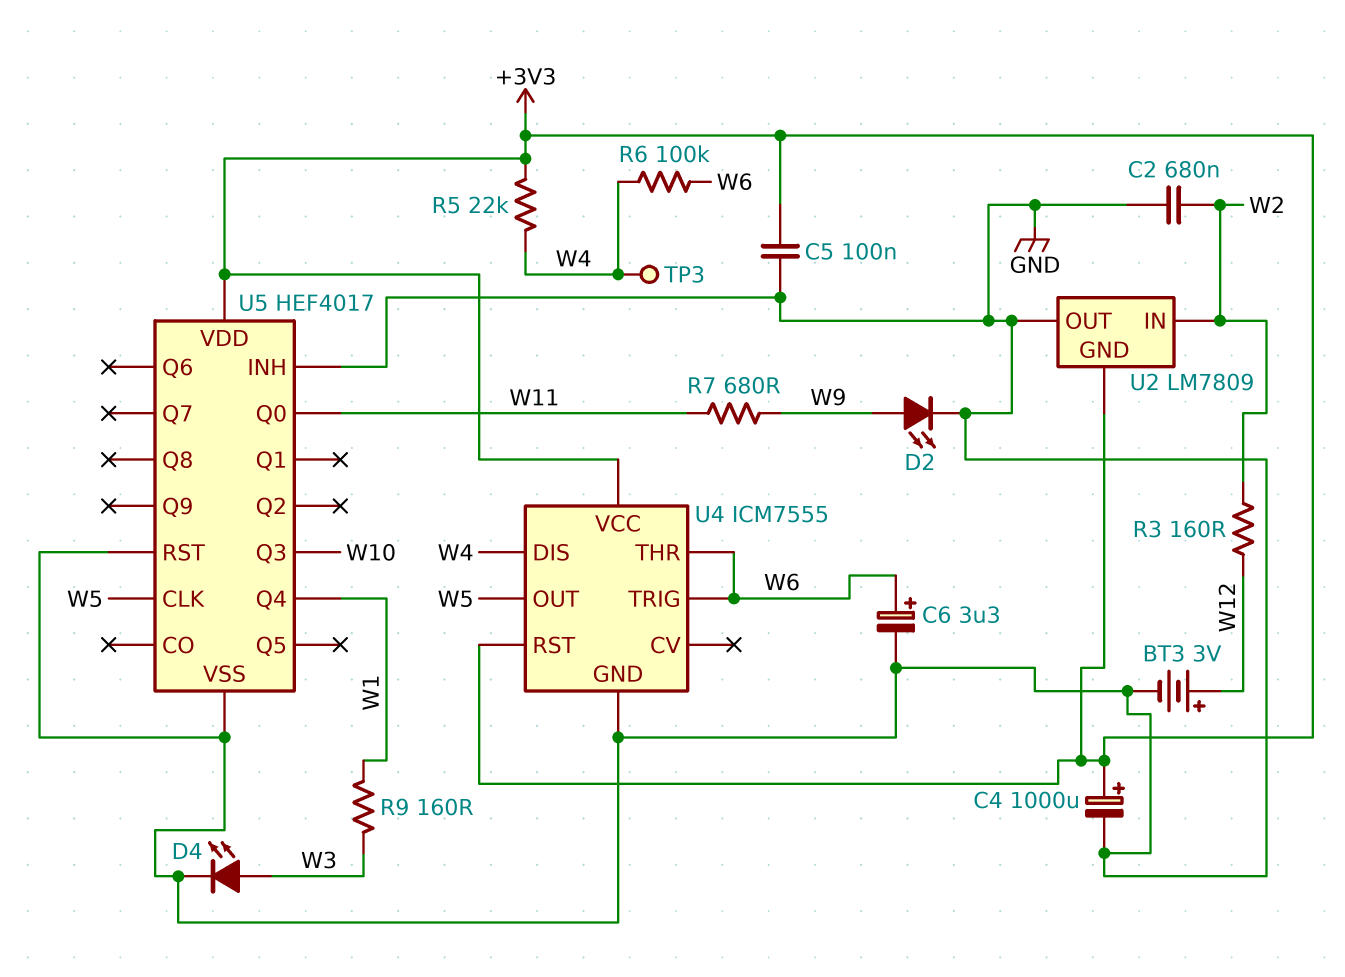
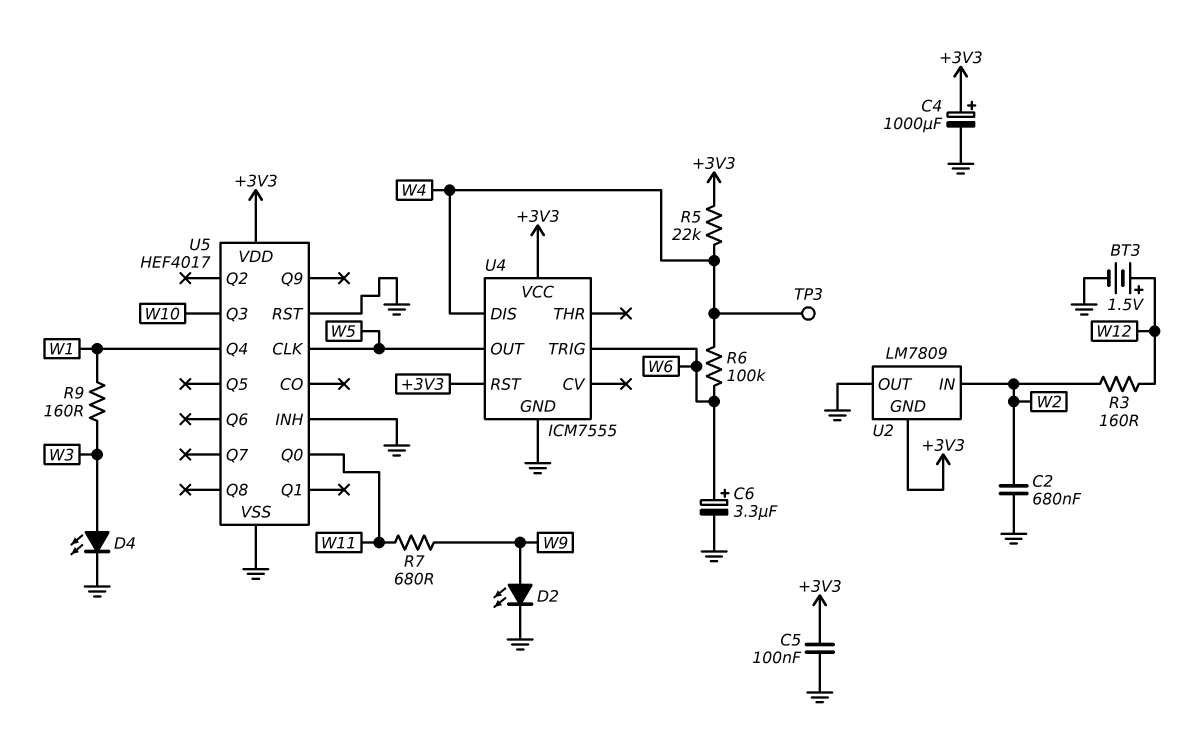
BT3: 3V (plus W12, minus GND) -> 1.5V (plus W12, minus GND)
U4 pin THR: W6 -> none

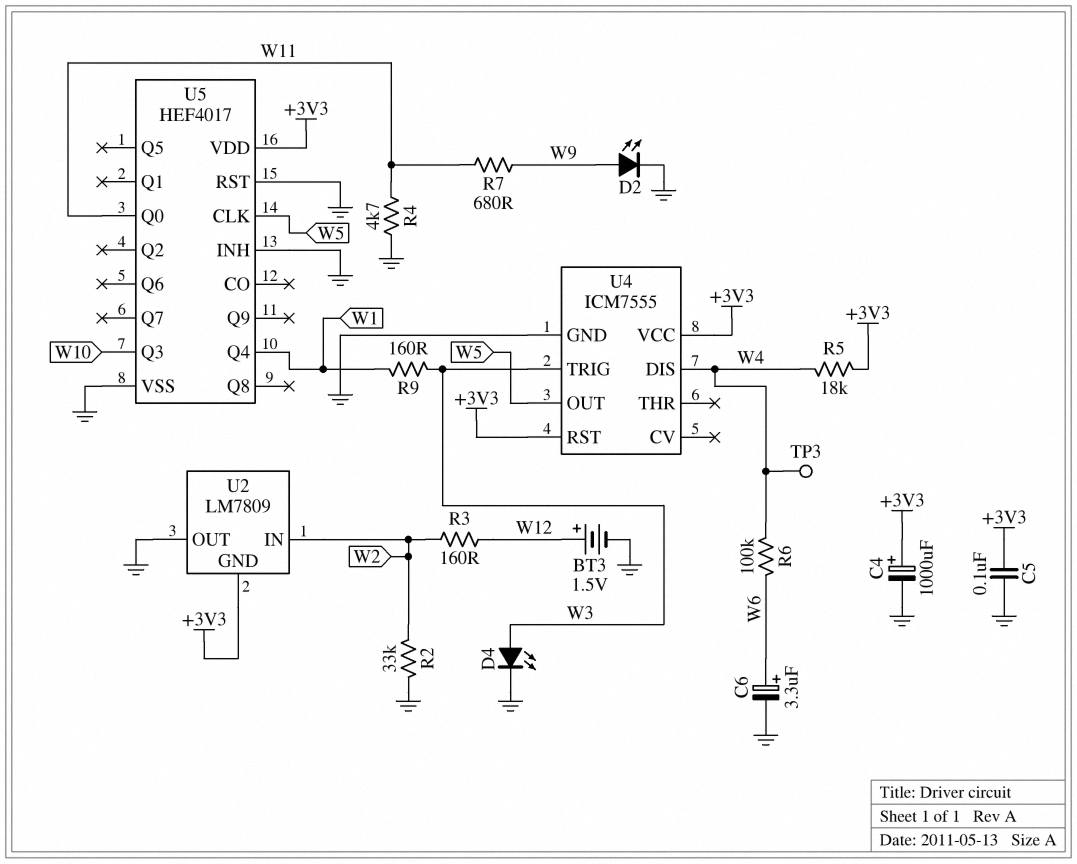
C2: 680nF (GND, W2) -> none
R2: none -> 33k (GND, W2)
R4: none -> 4.7k (GND, W11)
R5: 22k (+3V3, W4) -> 18k (+3V3, W4)
U4 pin TRIG: W6 -> W3

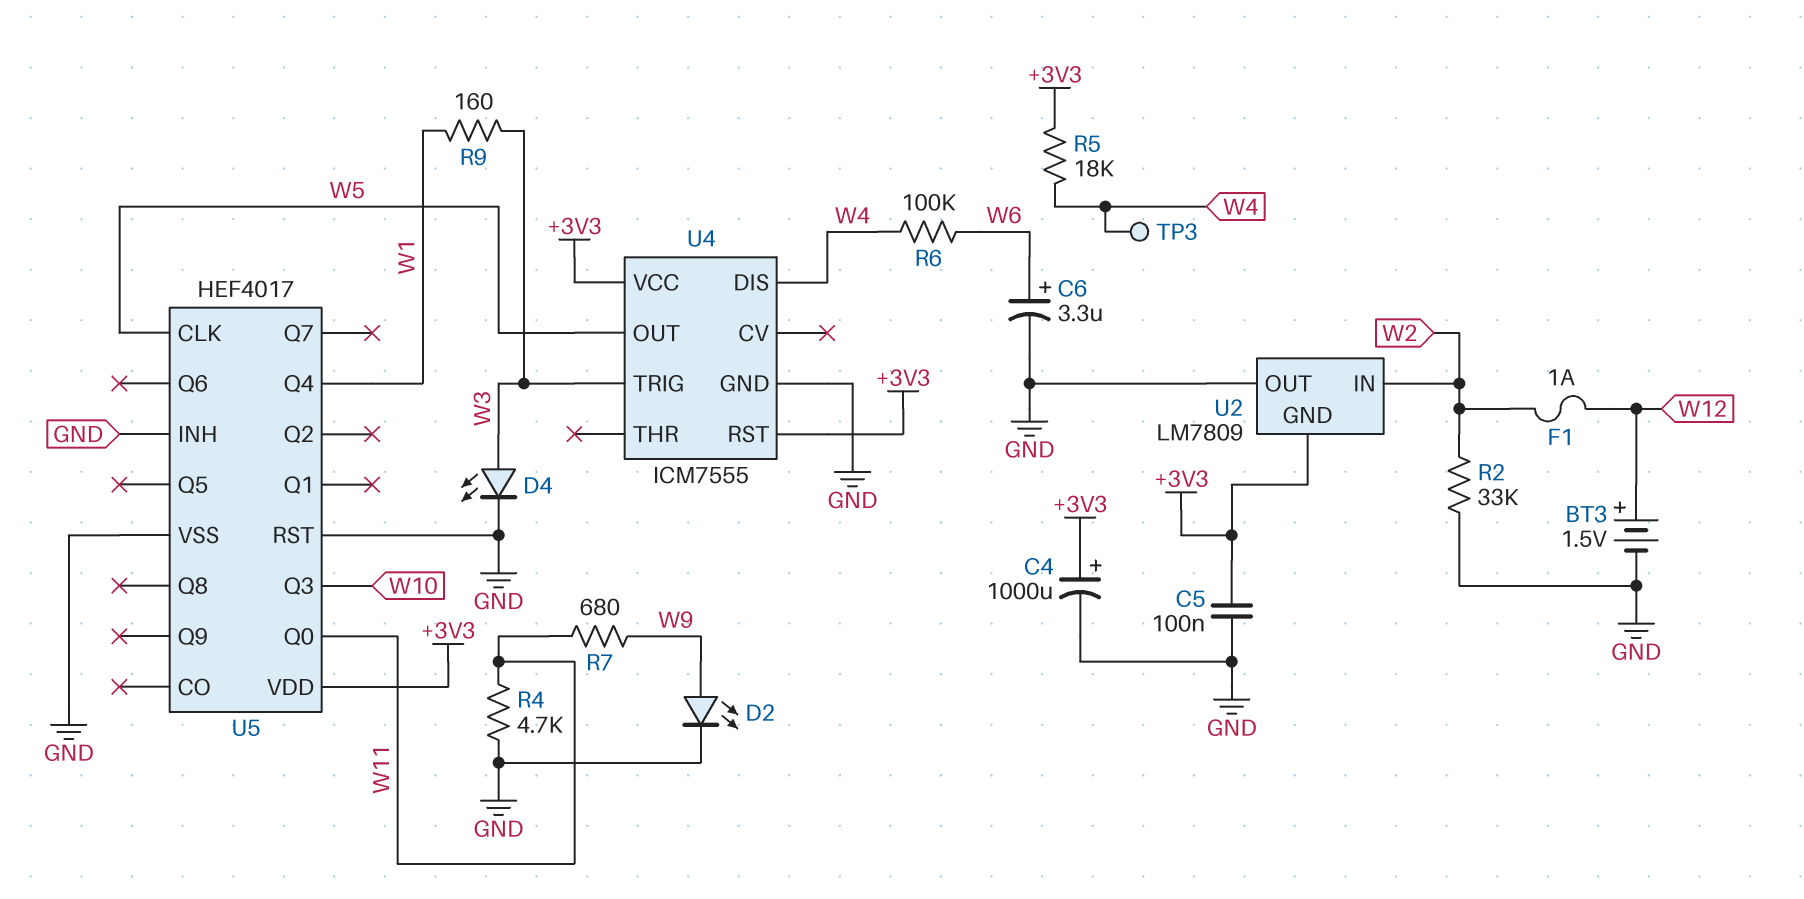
F1: none -> 1A (W2, W12)
R3: 160 (W2, W12) -> none

